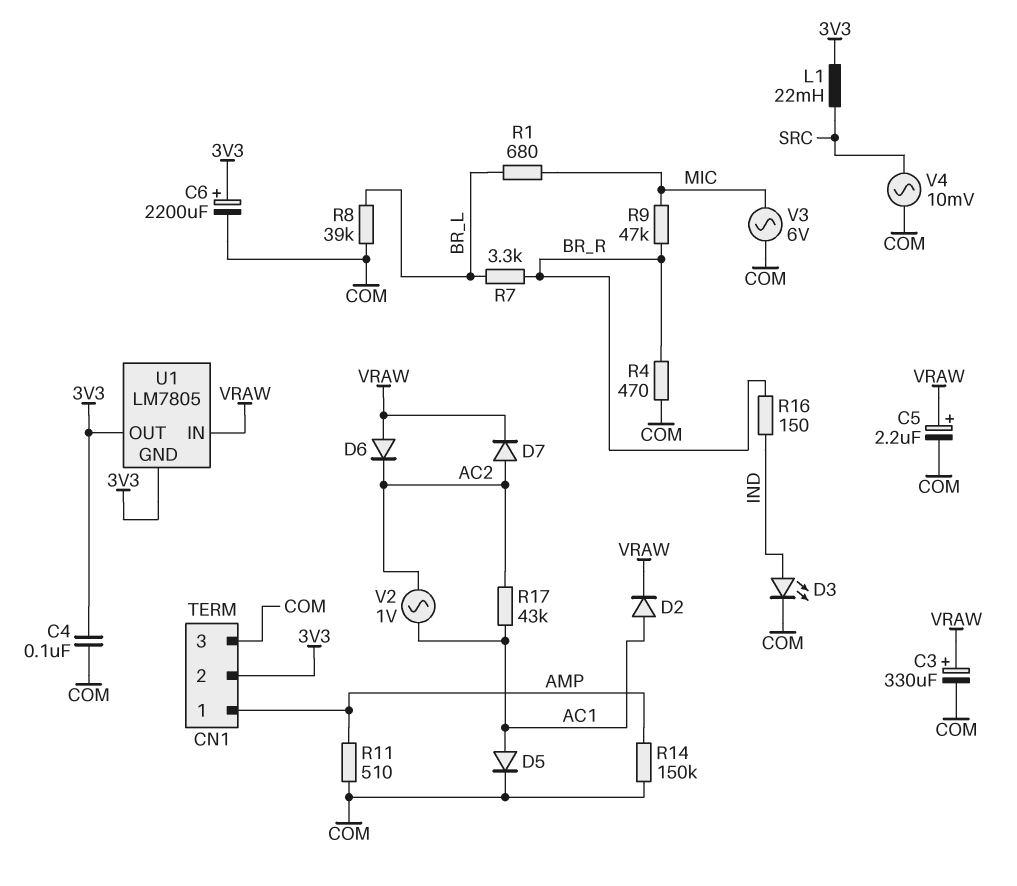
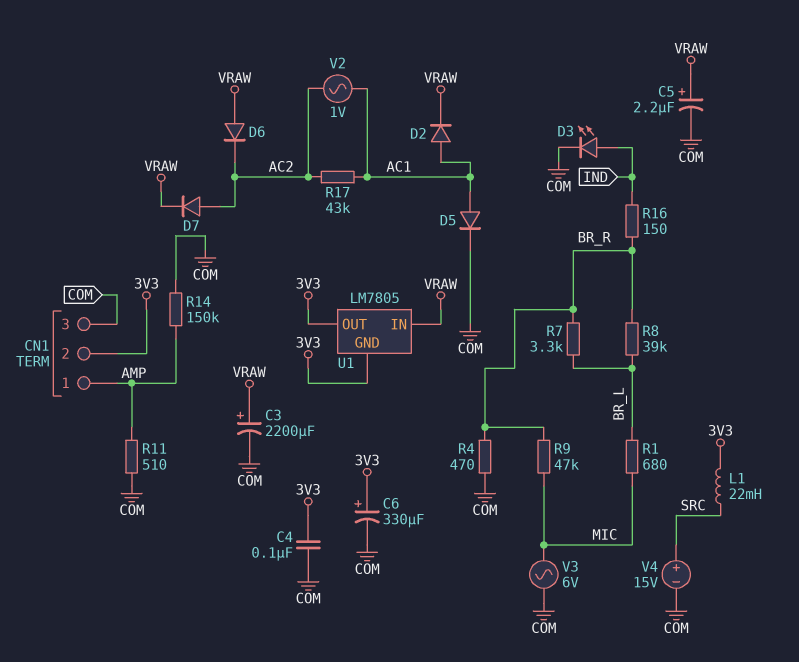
C3: 330uF (plus VRAW, minus COM) -> 2200uF (plus VRAW, minus COM)
C6: 2200uF (plus 3V3, minus COM) -> 330uF (plus 3V3, minus COM)
R8: 39k (BR_L, COM) -> 39k (BR_L, BR_R)
V4: AC 10mV (COM, SRC) -> 15V (plus SRC, minus COM)

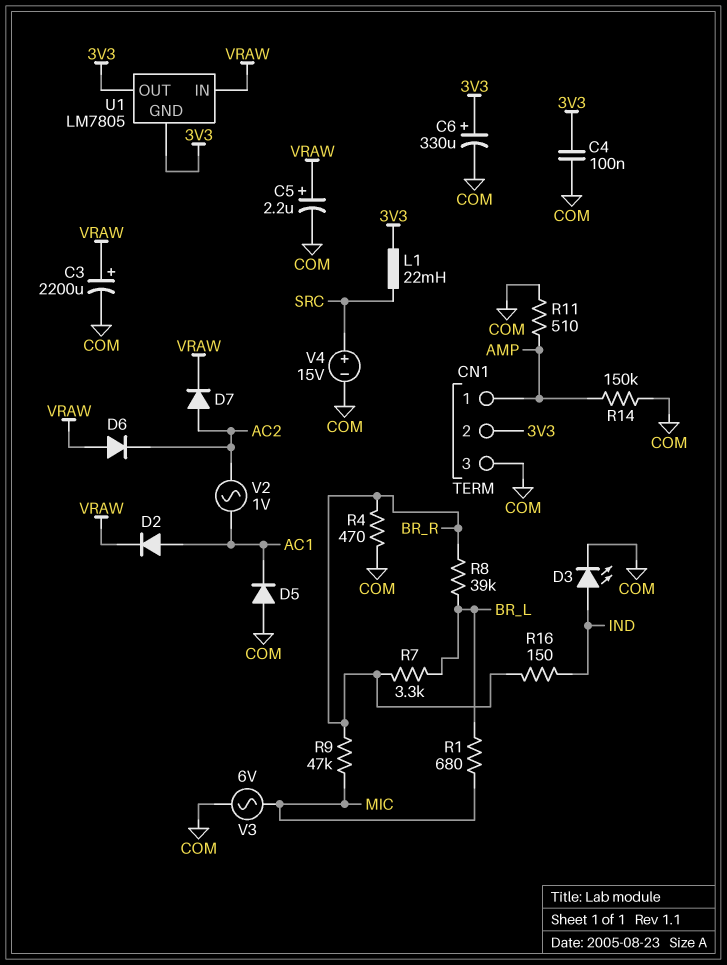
D5: diode (A AC1, K COM) -> diode (A COM, K AC1)
R17: 43k (AC1, AC2) -> none

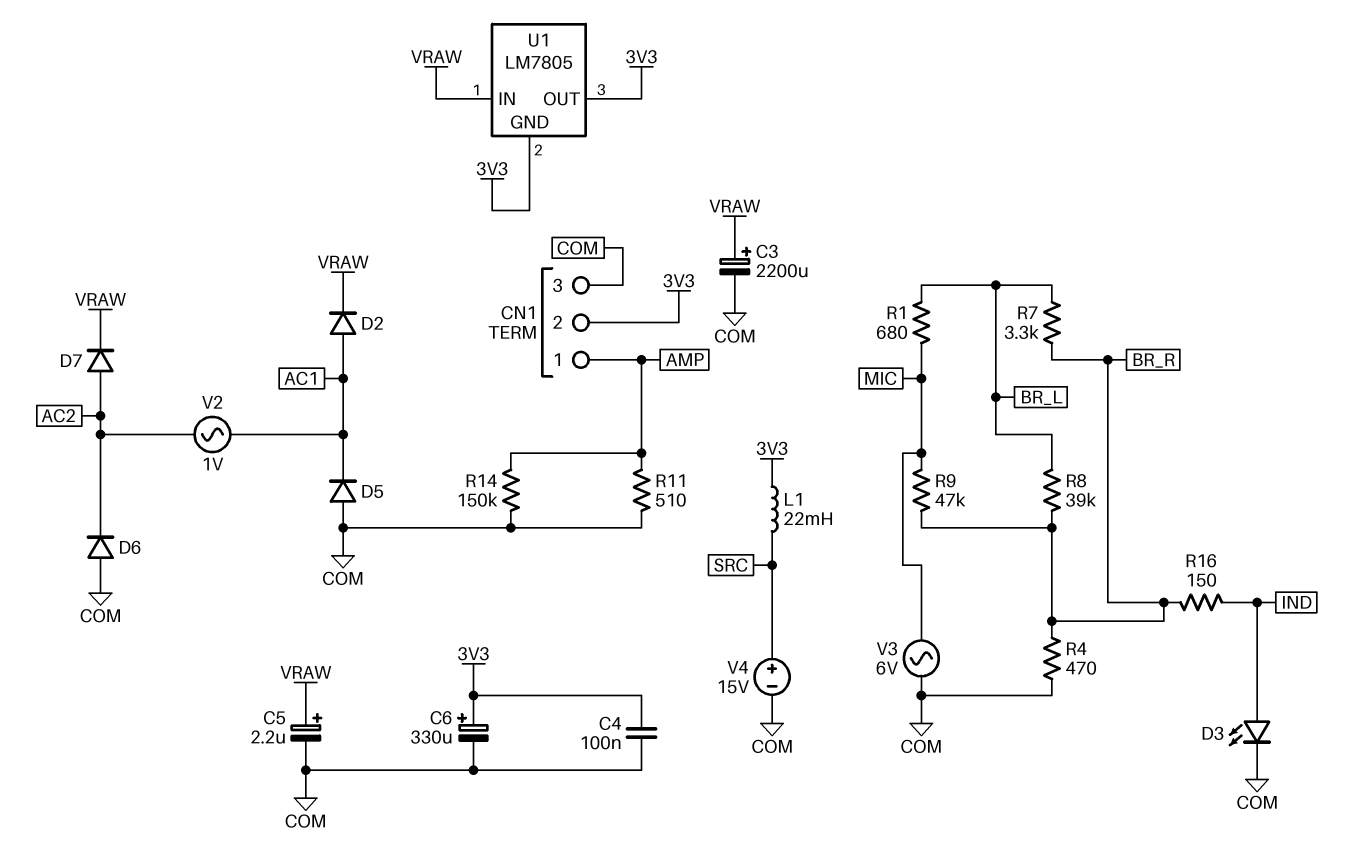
D6: diode (A VRAW, K AC2) -> diode (A COM, K AC2)

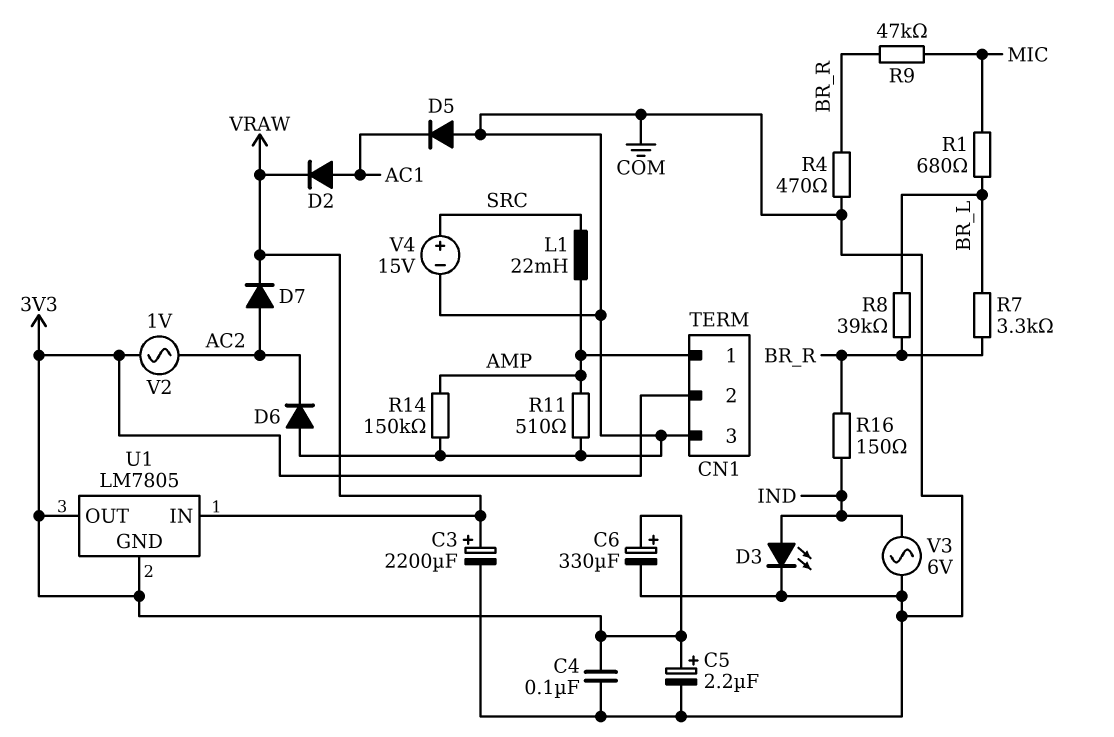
C5: 2.2uF (plus VRAW, minus COM) -> 2.2uF (plus 3V3, minus COM)
L1: 22mH (3V3, SRC) -> 22mH (AMP, SRC)
V2: AC 1V (AC1, AC2) -> AC 1V (3V3, AC2)
V3: AC 6V (COM, MIC) -> AC 6V (COM, IND)

